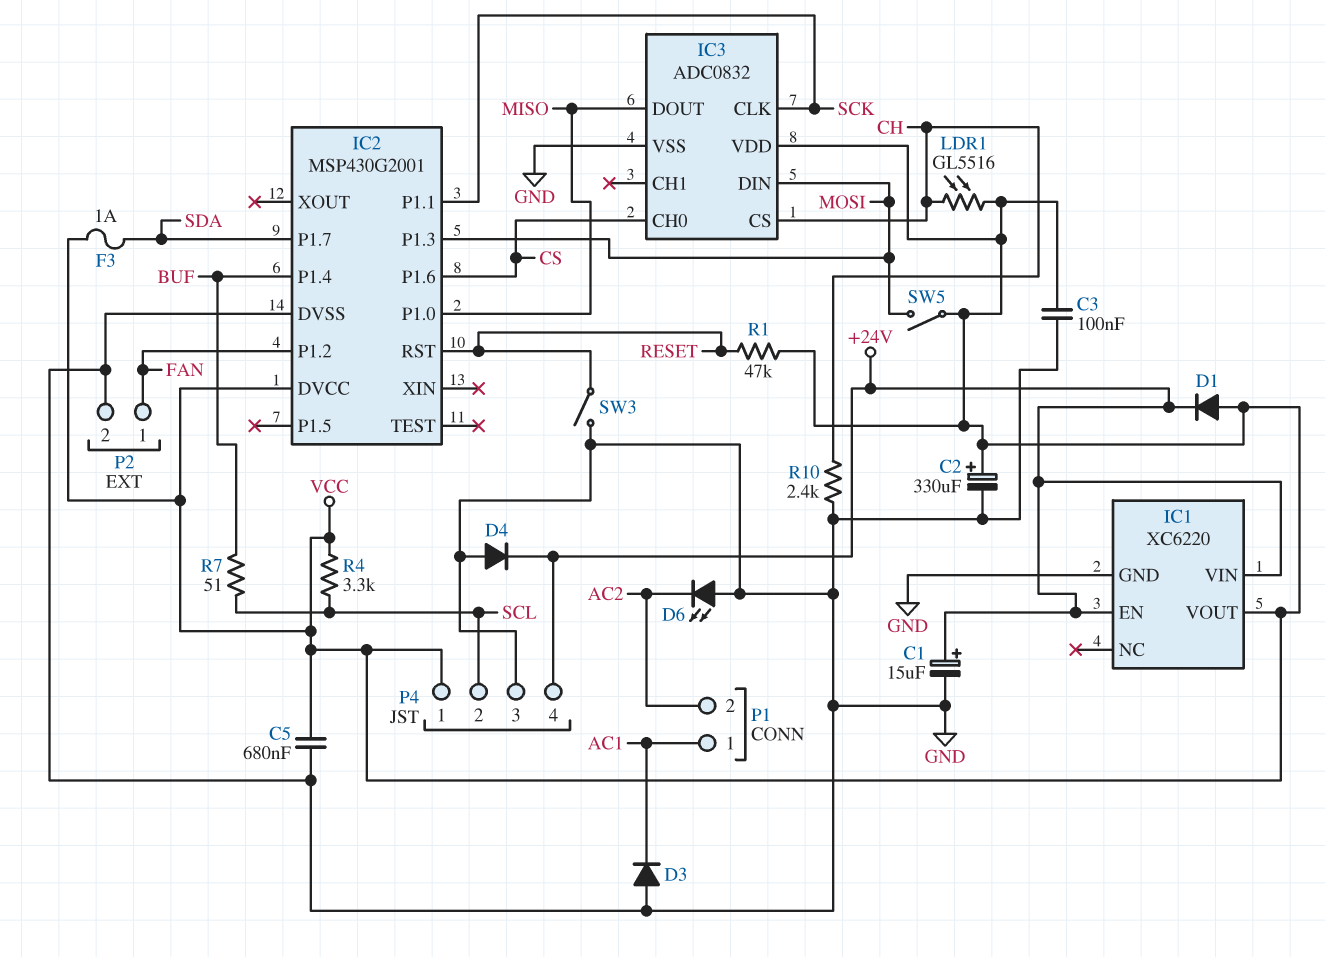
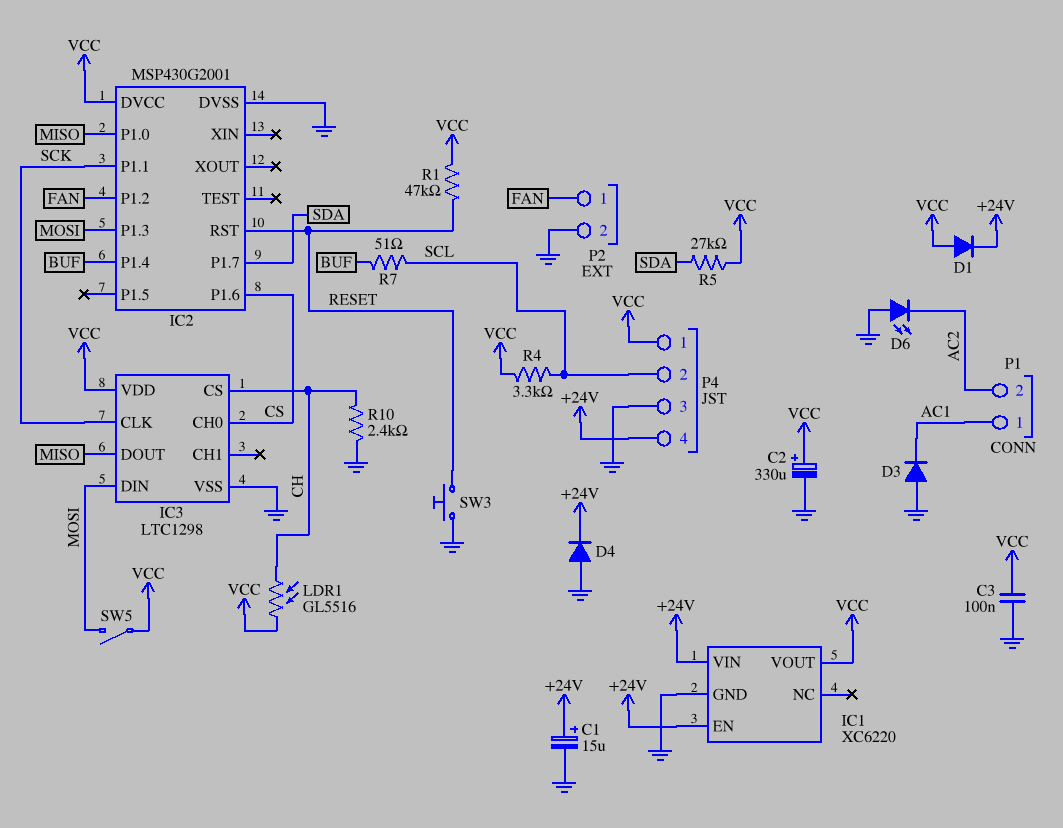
C5: 680nF (GND, VCC) -> none
F3: 1A (SDA, VCC) -> none
IC3: ADC0832 -> LTC1298
R5: none -> 27k (SDA, VCC)
SW3: switch (GND, RESET) -> button (GND, RESET)

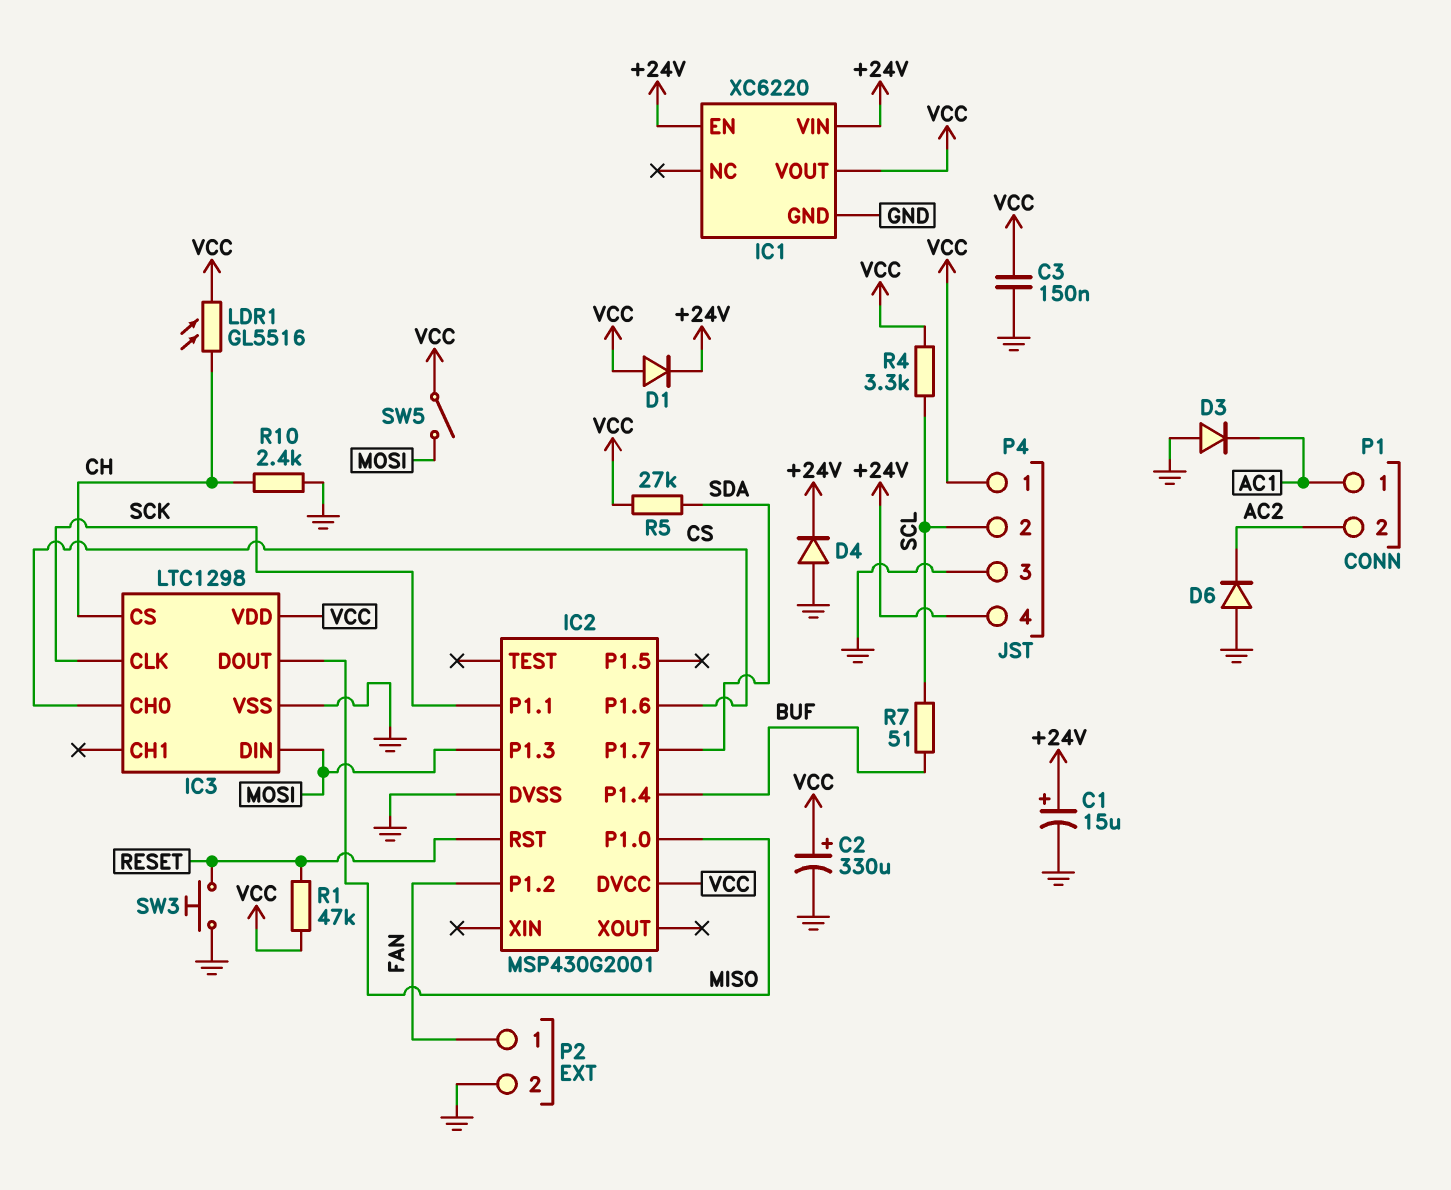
C3: 100nF (GND, VCC) -> 150nF (GND, VCC)
D6: LED (A GND, K AC2) -> diode (A GND, K AC2)

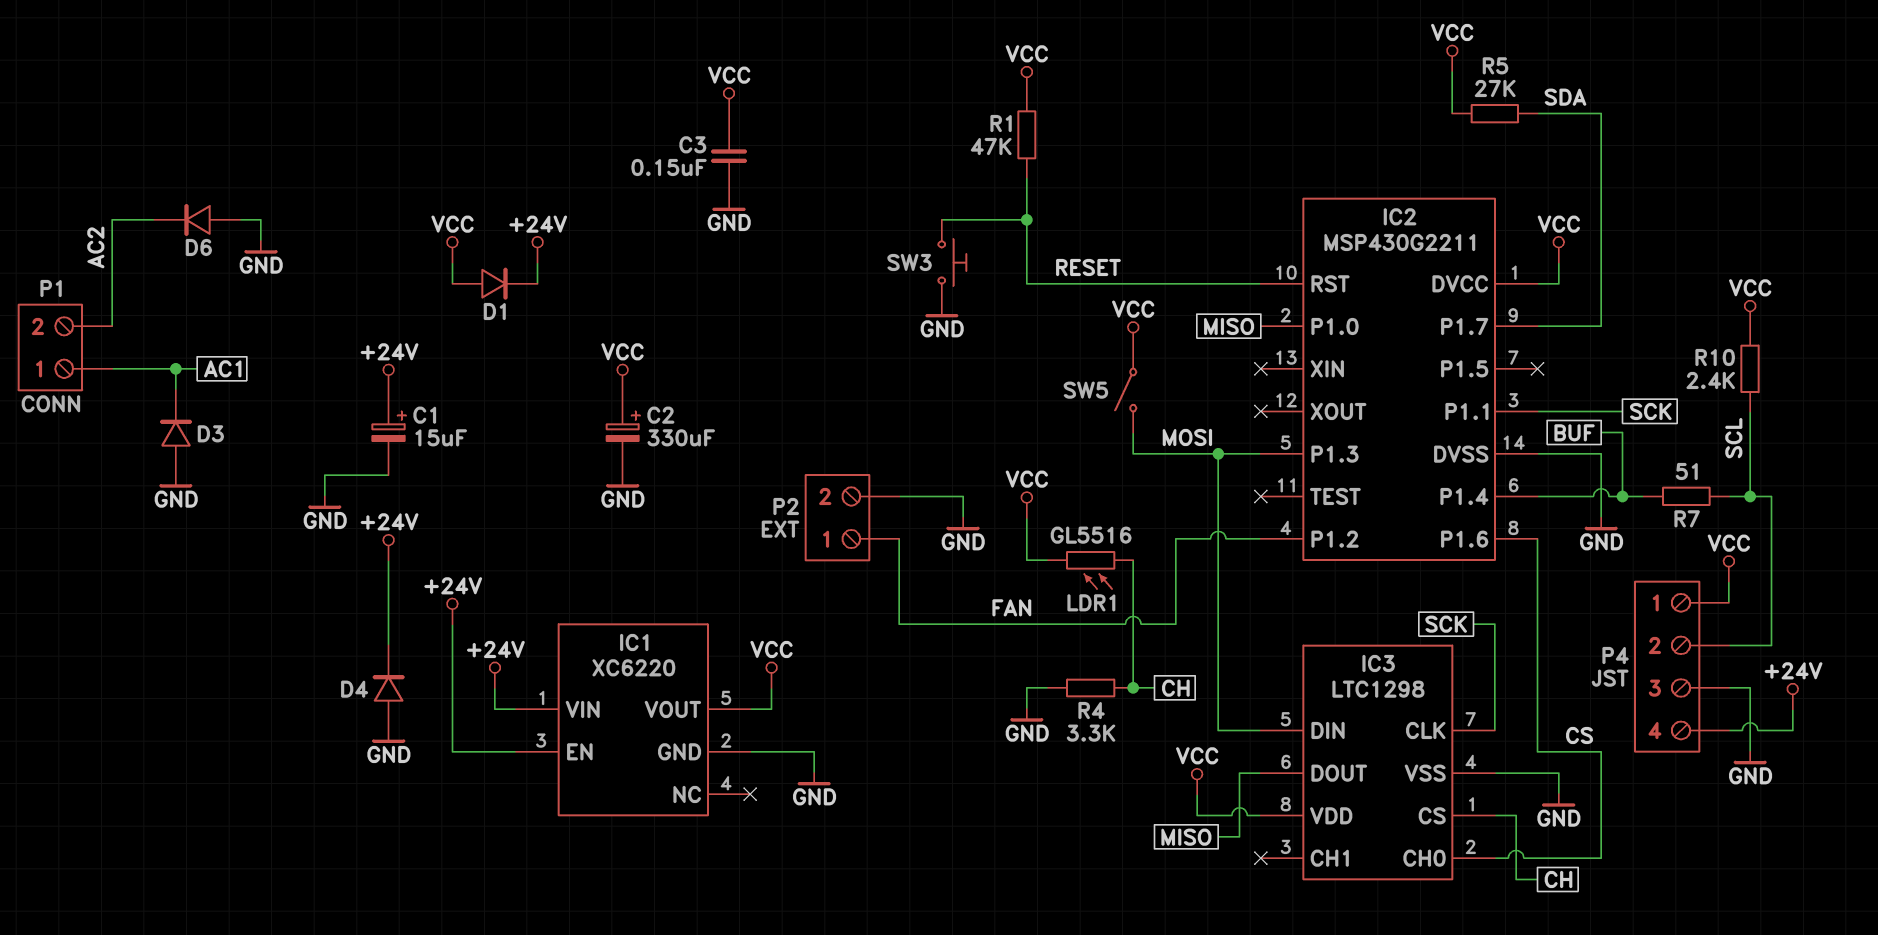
IC2: MSP430G2001 -> MSP430G2211
R4: 3.3k (SCL, VCC) -> 3.3k (CH, GND)
R10: 2.4k (CH, GND) -> 2.4k (SCL, VCC)

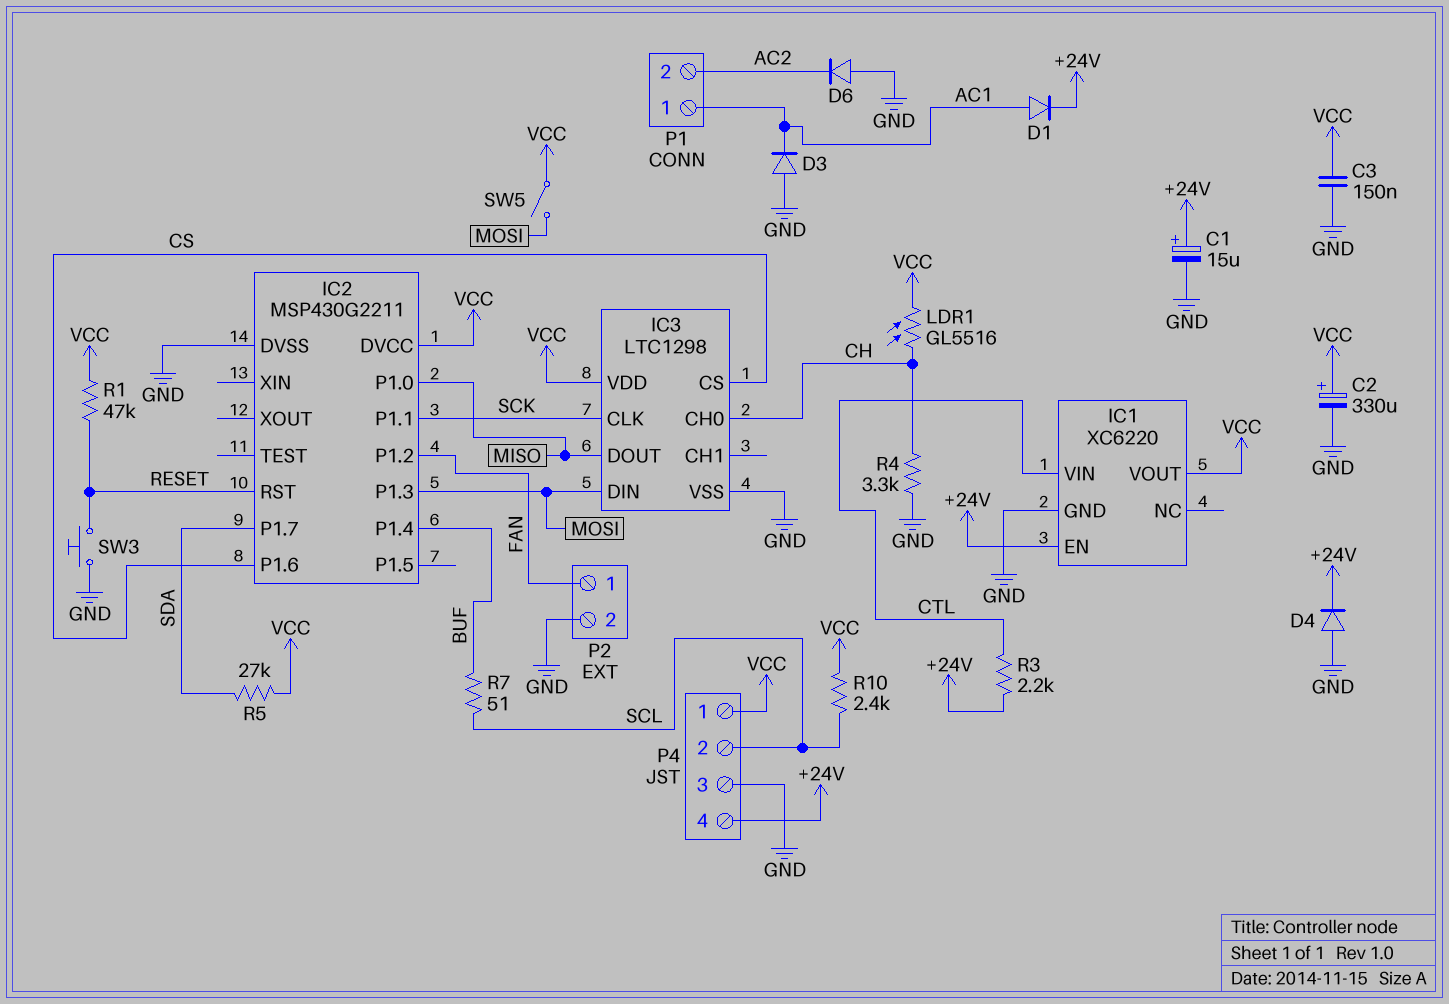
D1: diode (A VCC, K +24V) -> diode (A AC1, K +24V)
IC1 pin VIN: +24V -> CTL
IC3 pin CH0: CS -> CH
IC3 pin CS: CH -> CS
R3: none -> 2.2k (+24V, CTL)

